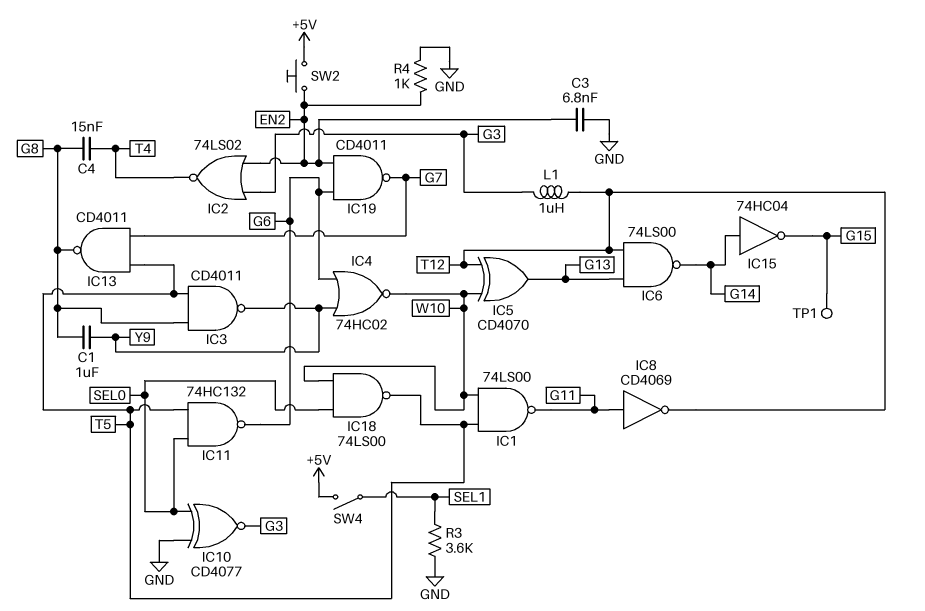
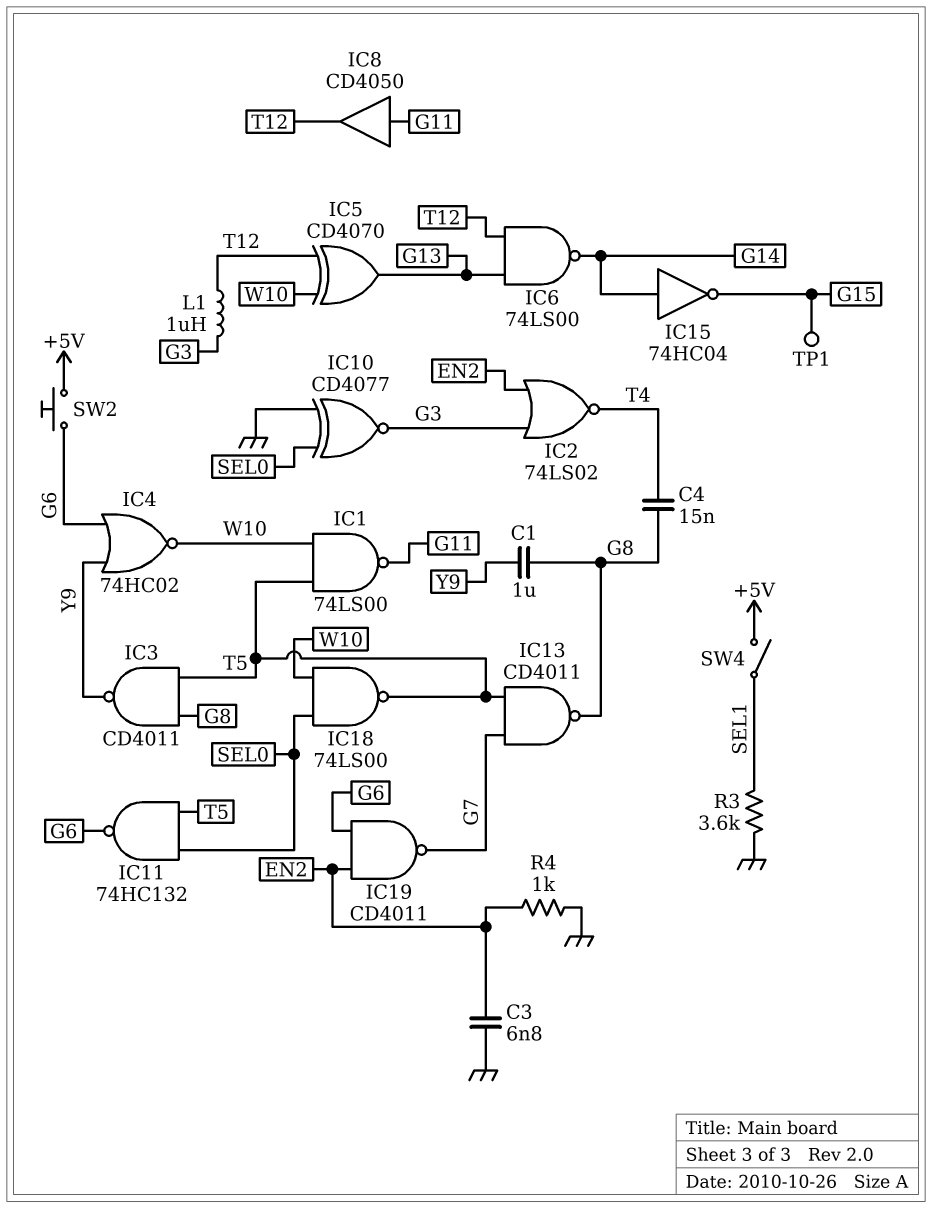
IC8: NOT CD4069 (in G11, out T12) -> buffer CD4050 (in G11, out T12)
SW2: button (+5V, EN2) -> button (+5V, G6)

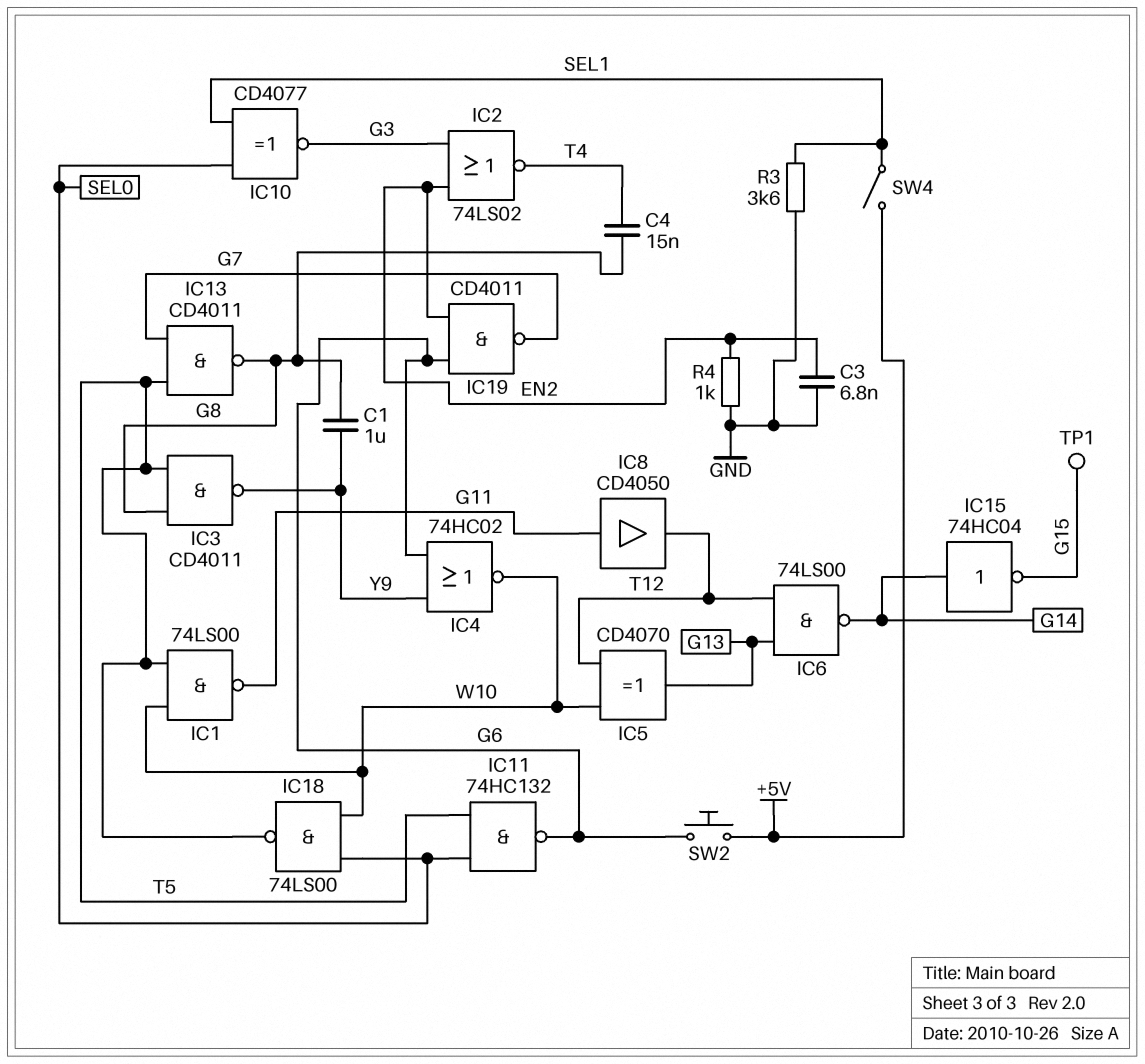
IC10: XNOR CD4077 (in GND, in SEL0, out G3) -> XNOR CD4077 (in SEL0, in SEL1, out G3)
L1: 1uH (G3, T12) -> none

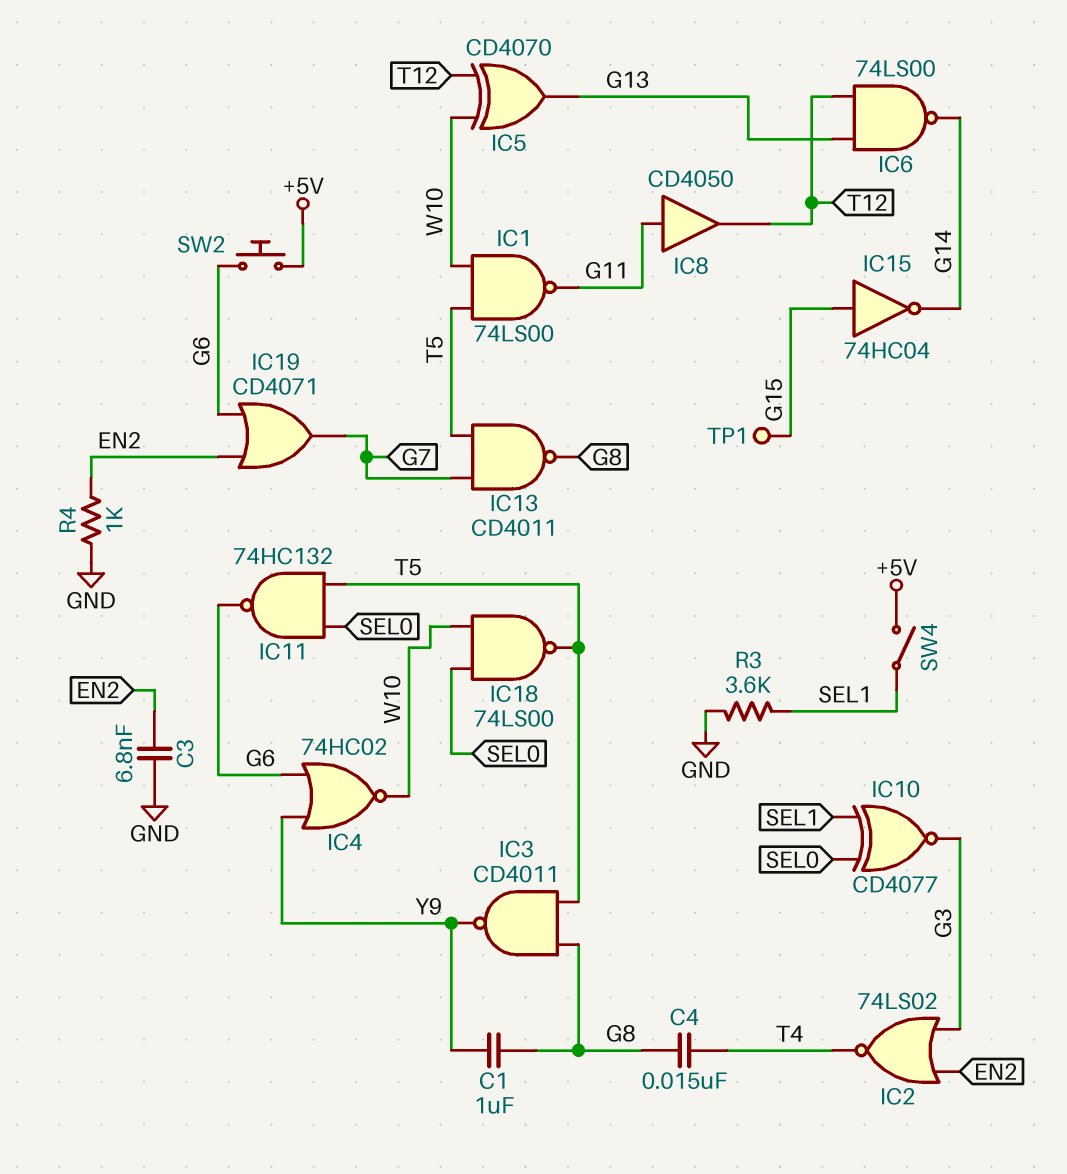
IC15: NOT 74HC04 (in G14, out G15) -> NOT 74HC04 (in G15, out G14)
IC19: NAND CD4011 (in EN2, in G6, out G7) -> OR CD4071 (in EN2, in G6, out G7)

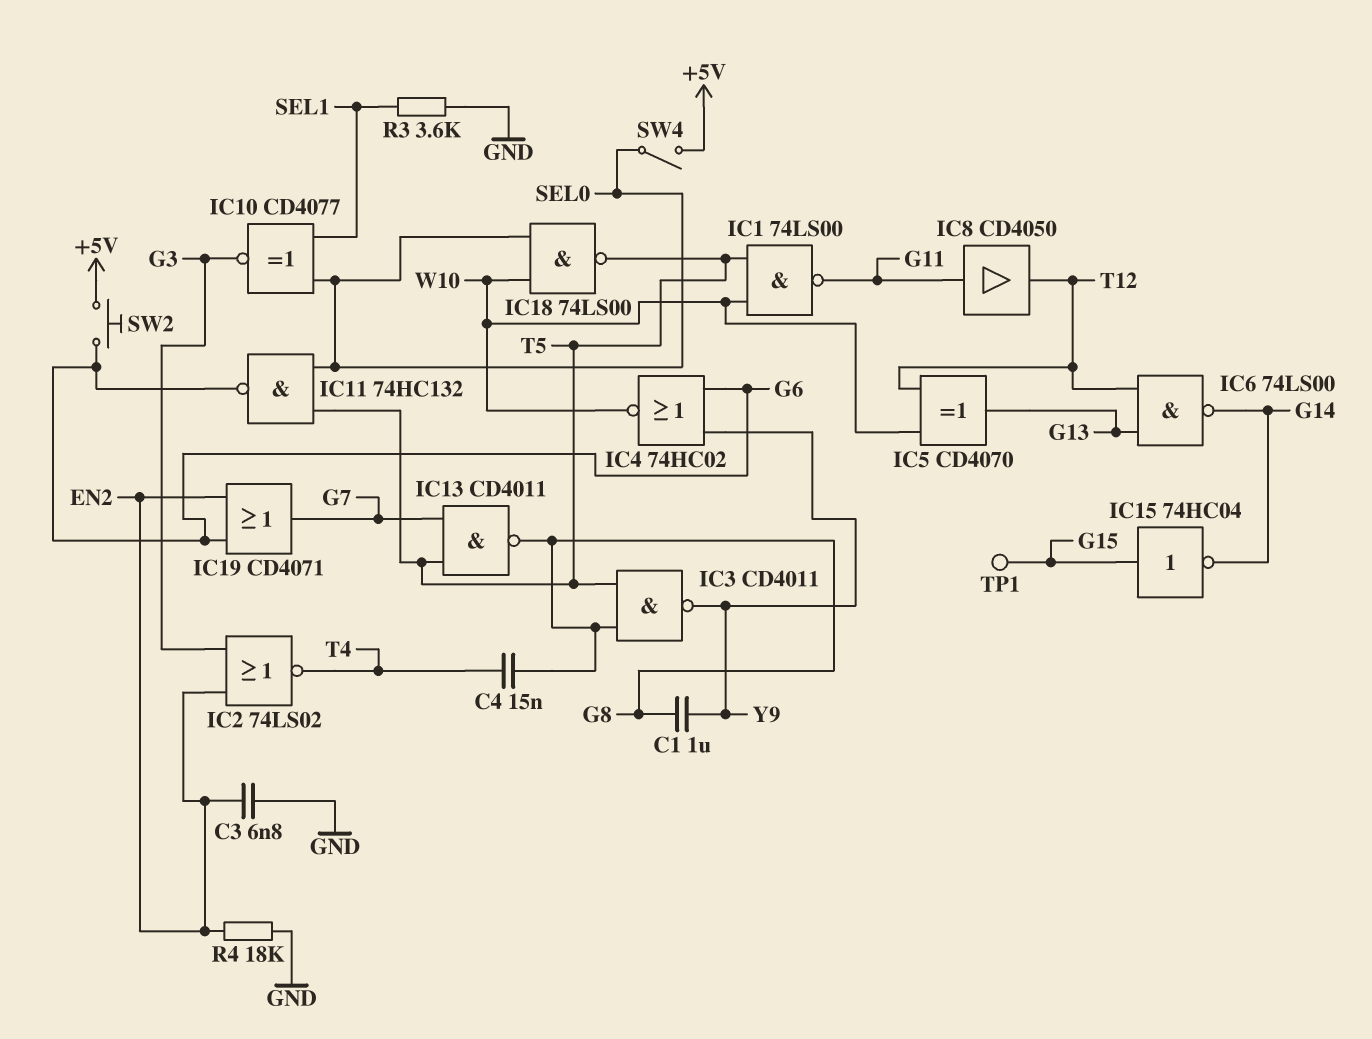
R4: 1k (EN2, GND) -> 18k (EN2, GND)
SW4: switch (+5V, SEL1) -> switch (+5V, SEL0)

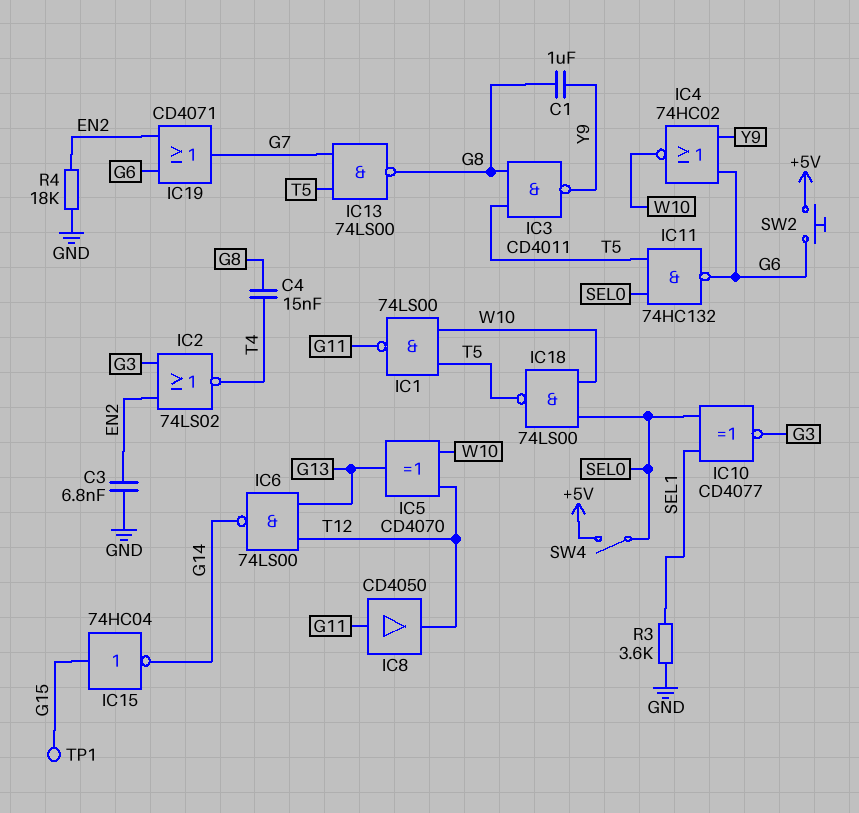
IC13: NAND CD4011 (in G7, in T5, out G8) -> NAND 74LS00 (in G7, in T5, out G8)

